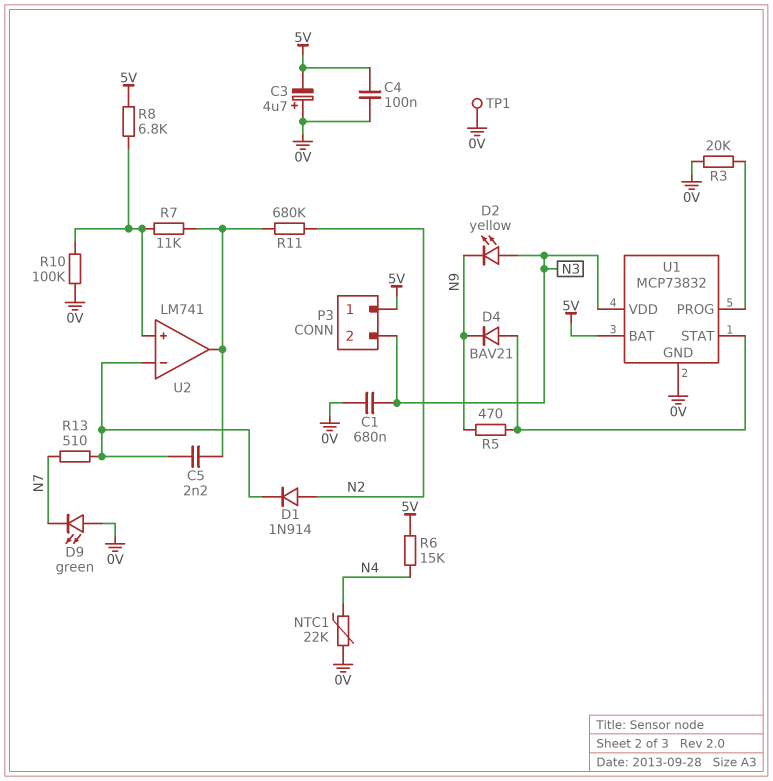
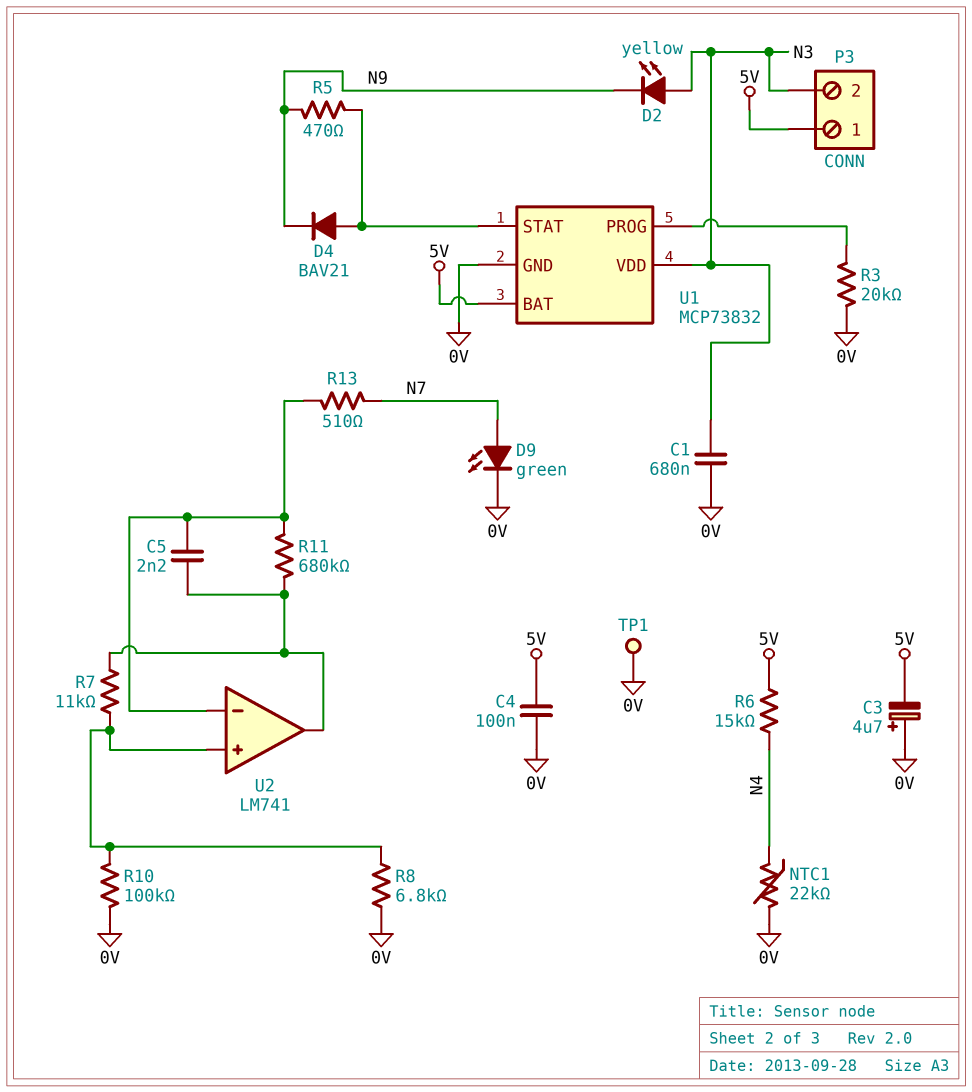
D1: diode 1N914 (A N2, K U2/in-) -> none
D9: LED green (A 0V, K N7) -> LED green (A N7, K 0V)
R8: 6.8k (5V, U2/in+) -> 6.8k (0V, U2/in+)
R11: 680k (N2, U2/out) -> 680k (U2/in-, U2/out)

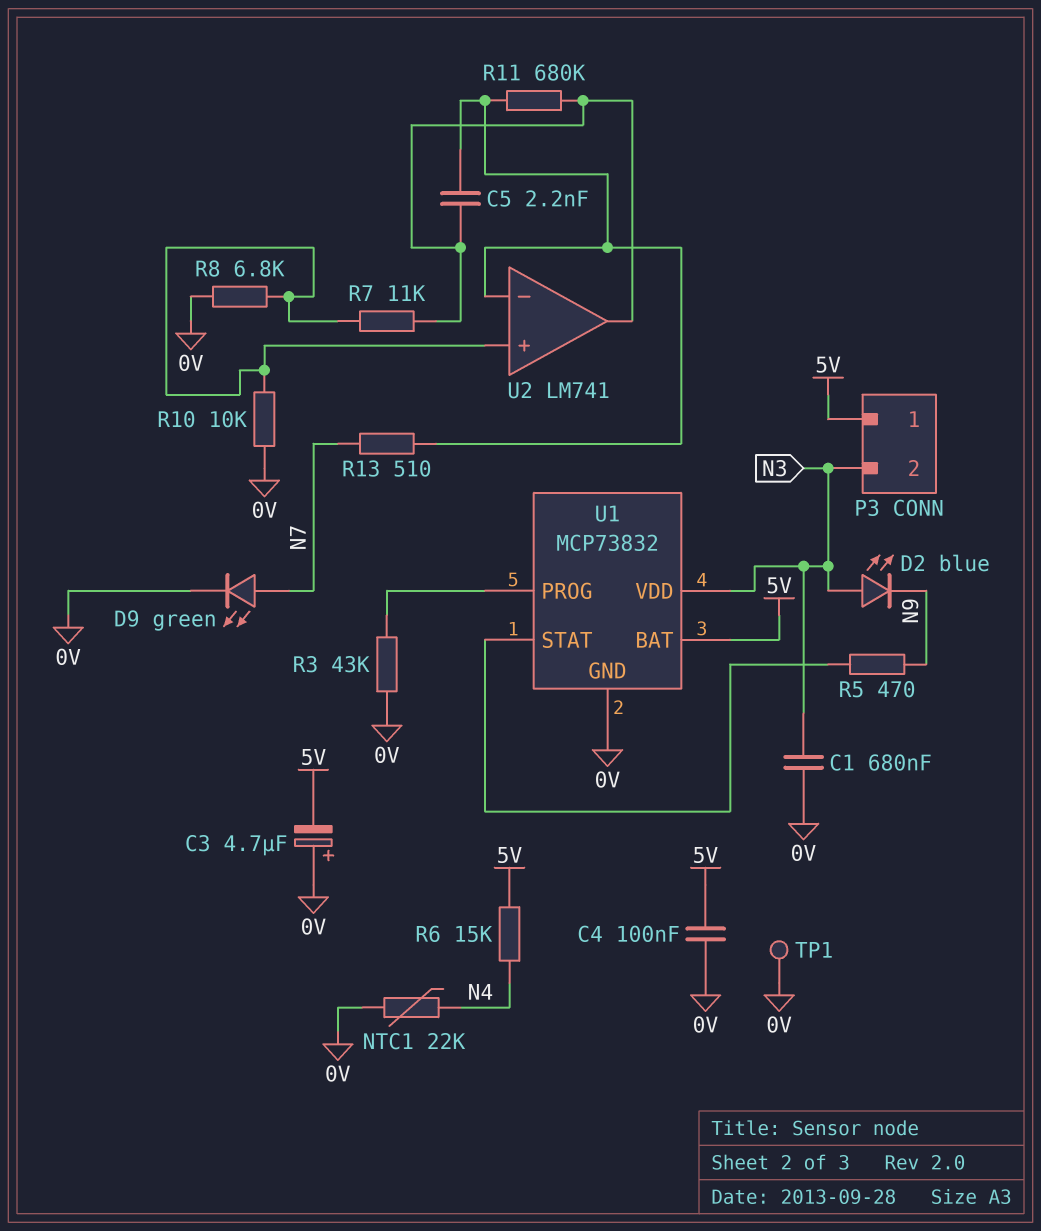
D2: LED yellow (A N3, K N9) -> LED blue (A N3, K N9)
D4: diode BAV21 (A U1/STAT, K N9) -> none
R3: 20k (0V, U1/PROG) -> 43k (0V, U1/PROG)
R10: 100k (0V, U2/in+) -> 10k (0V, U2/in+)

